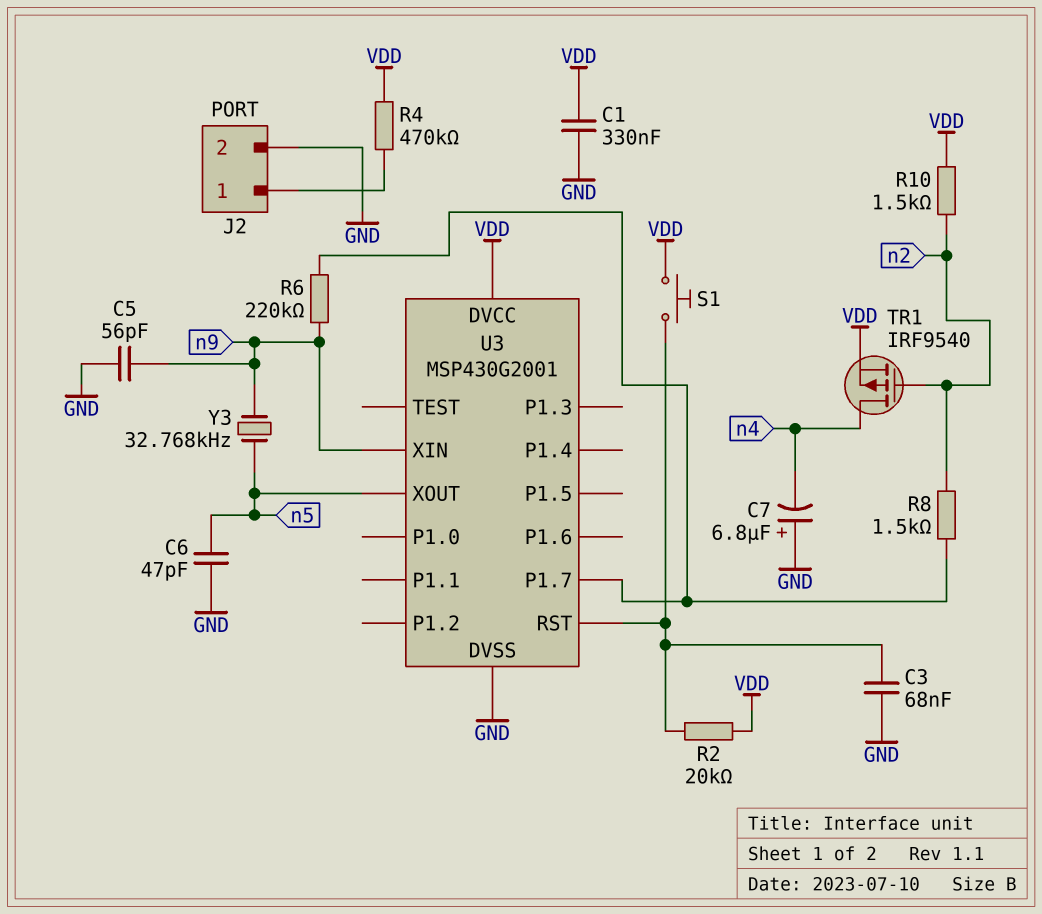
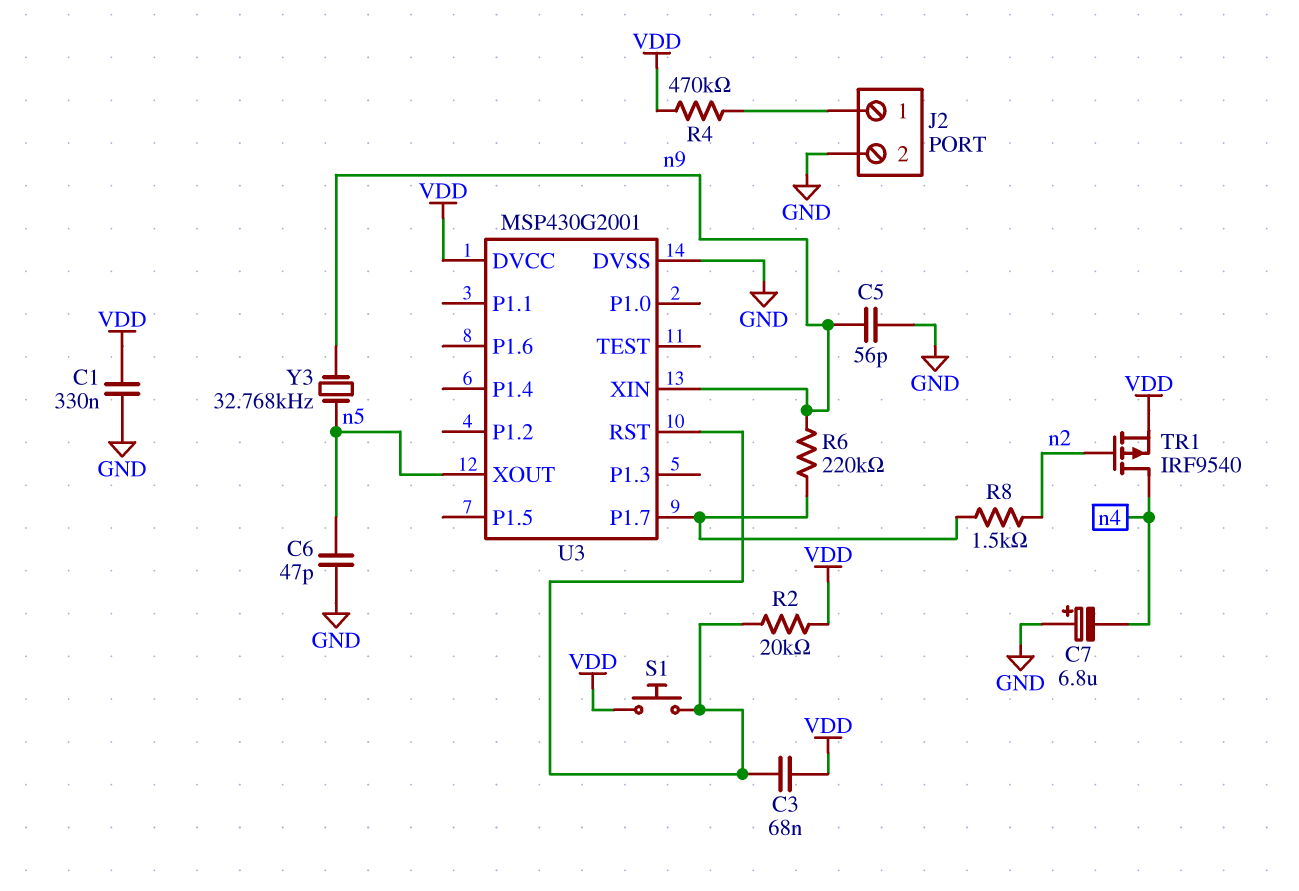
C3: 68nF (GND, U3/RST) -> 68nF (U3/RST, VDD)
R10: 1.5k (VDD, n2) -> none

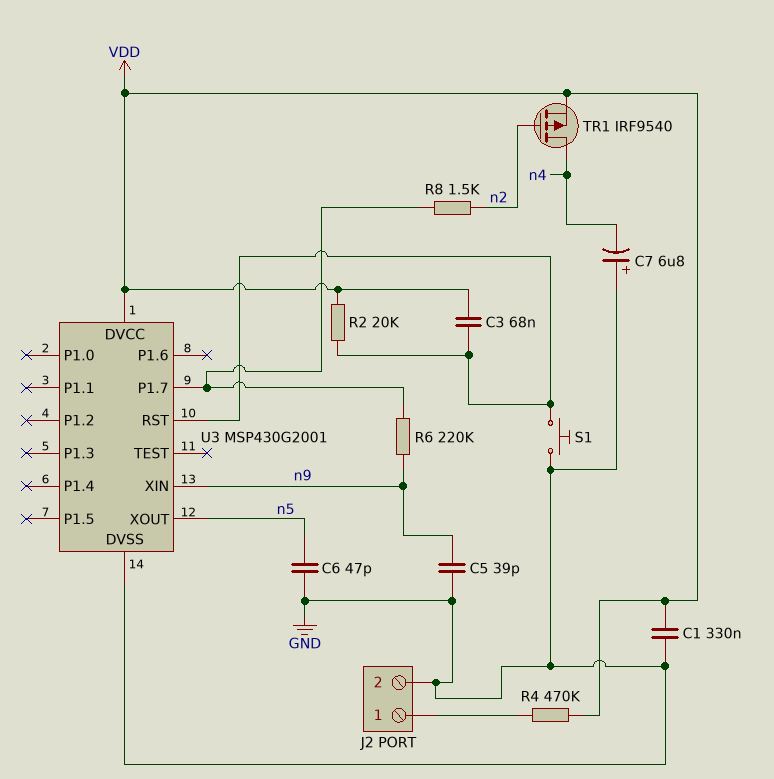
C5: 56pF (GND, n9) -> 39pF (GND, n9)
S1: button (U3/RST, VDD) -> button (GND, U3/RST)
Y3: 32.768kHz (n5, n9) -> none

